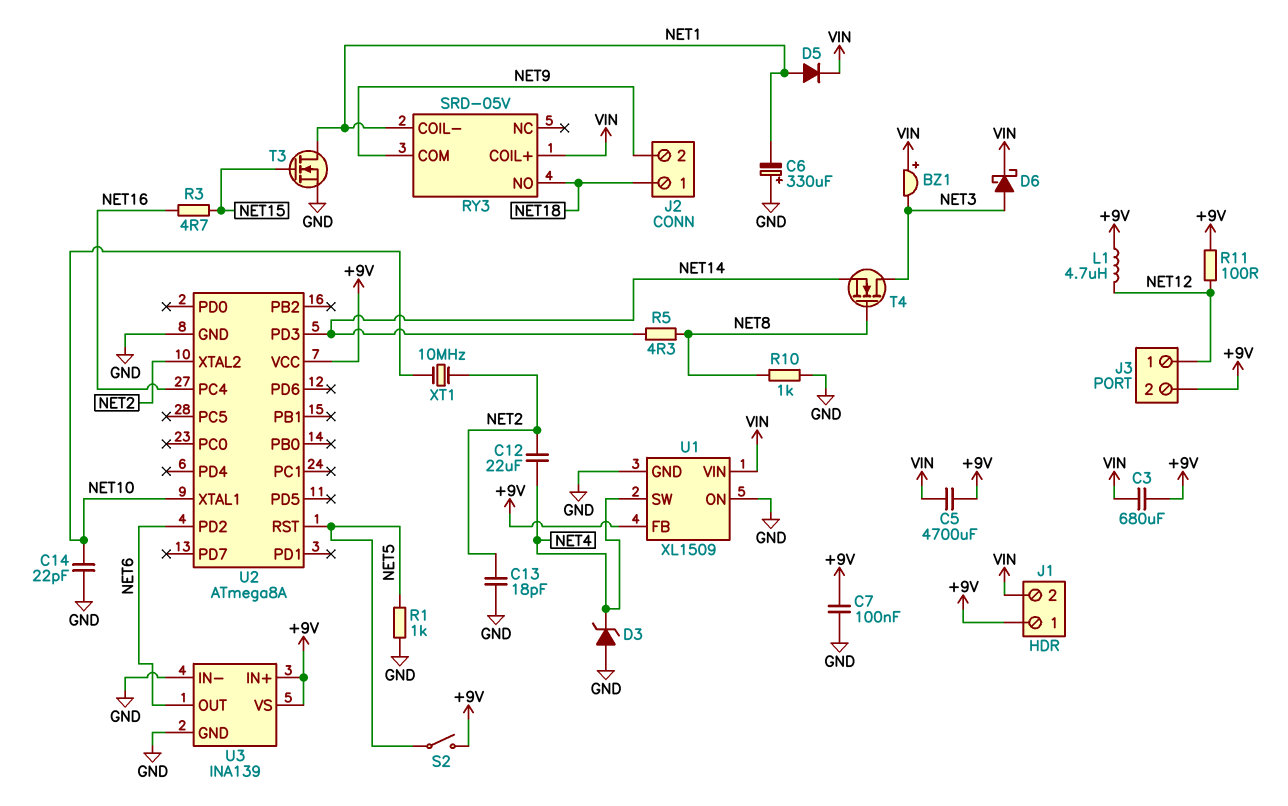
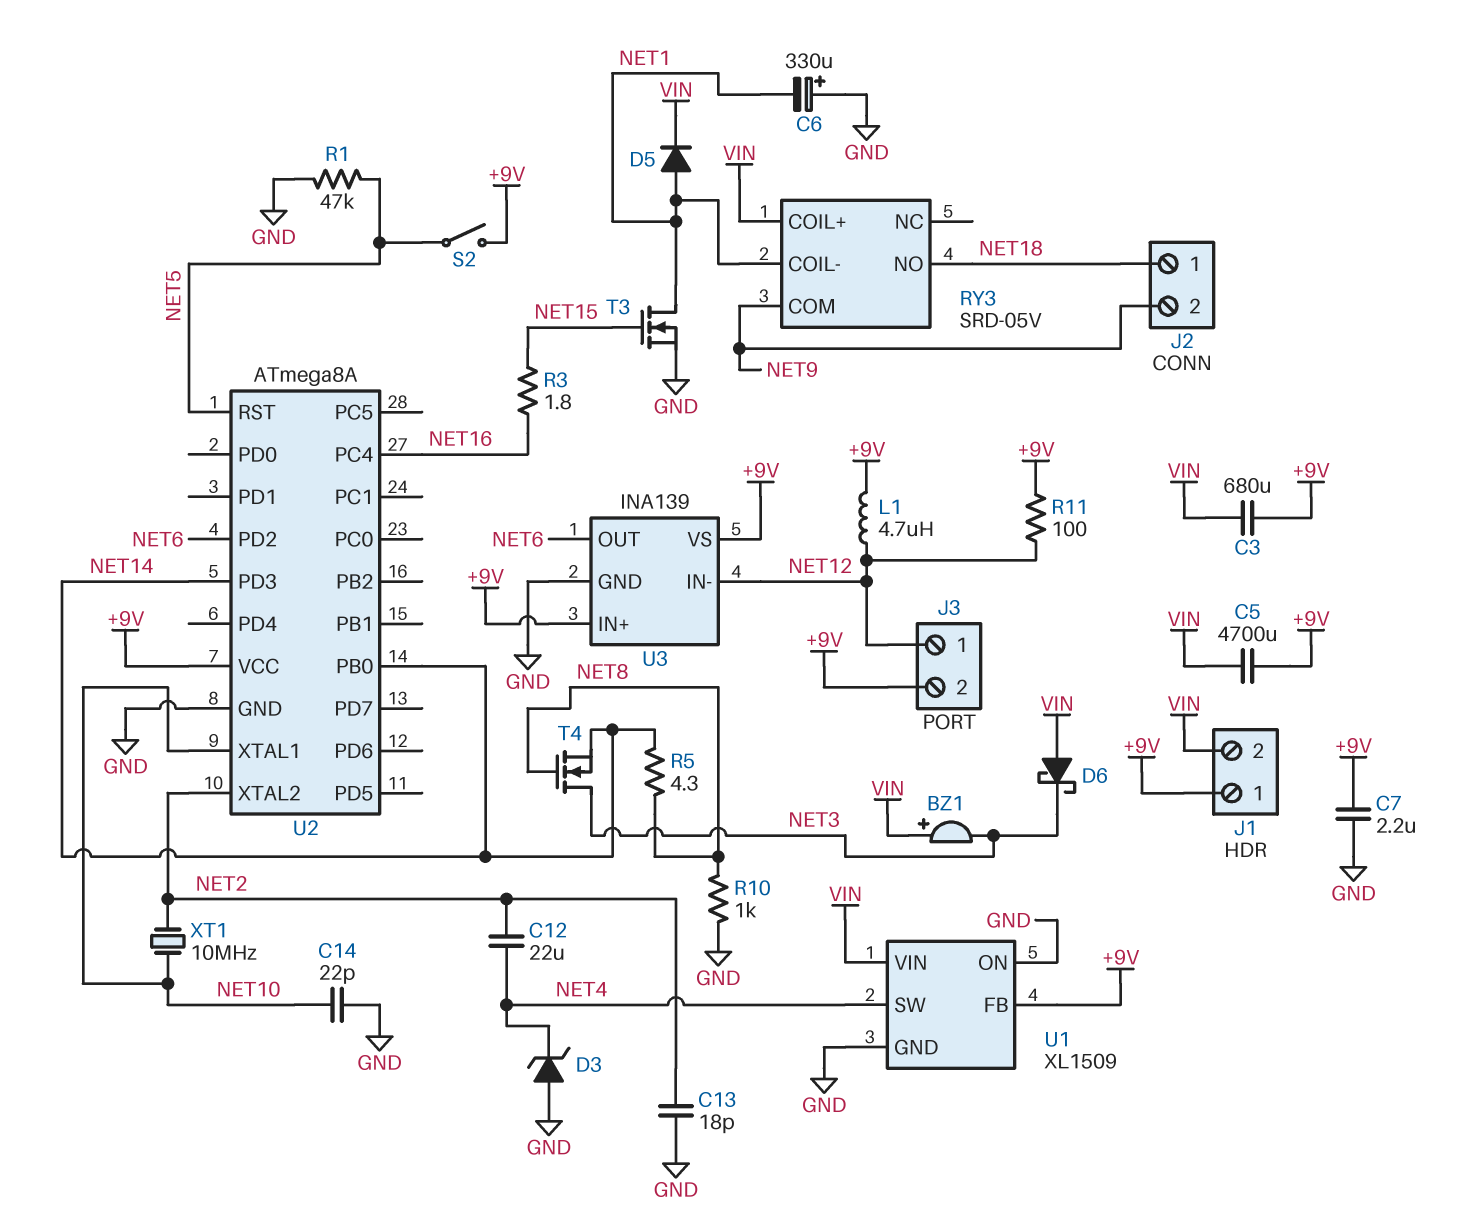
C7: 100nF (+9V, GND) -> 2.2uF (+9V, GND)
D6: schottky (A NET3, K VIN) -> schottky (A VIN, K NET3)
R1: 1k (GND, NET5) -> 47k (GND, NET5)
R3: 4.7 (NET15, NET16) -> 1.8 (NET15, NET16)
U2 pin PB0: none -> NET14
U3 pin IN-: GND -> NET12

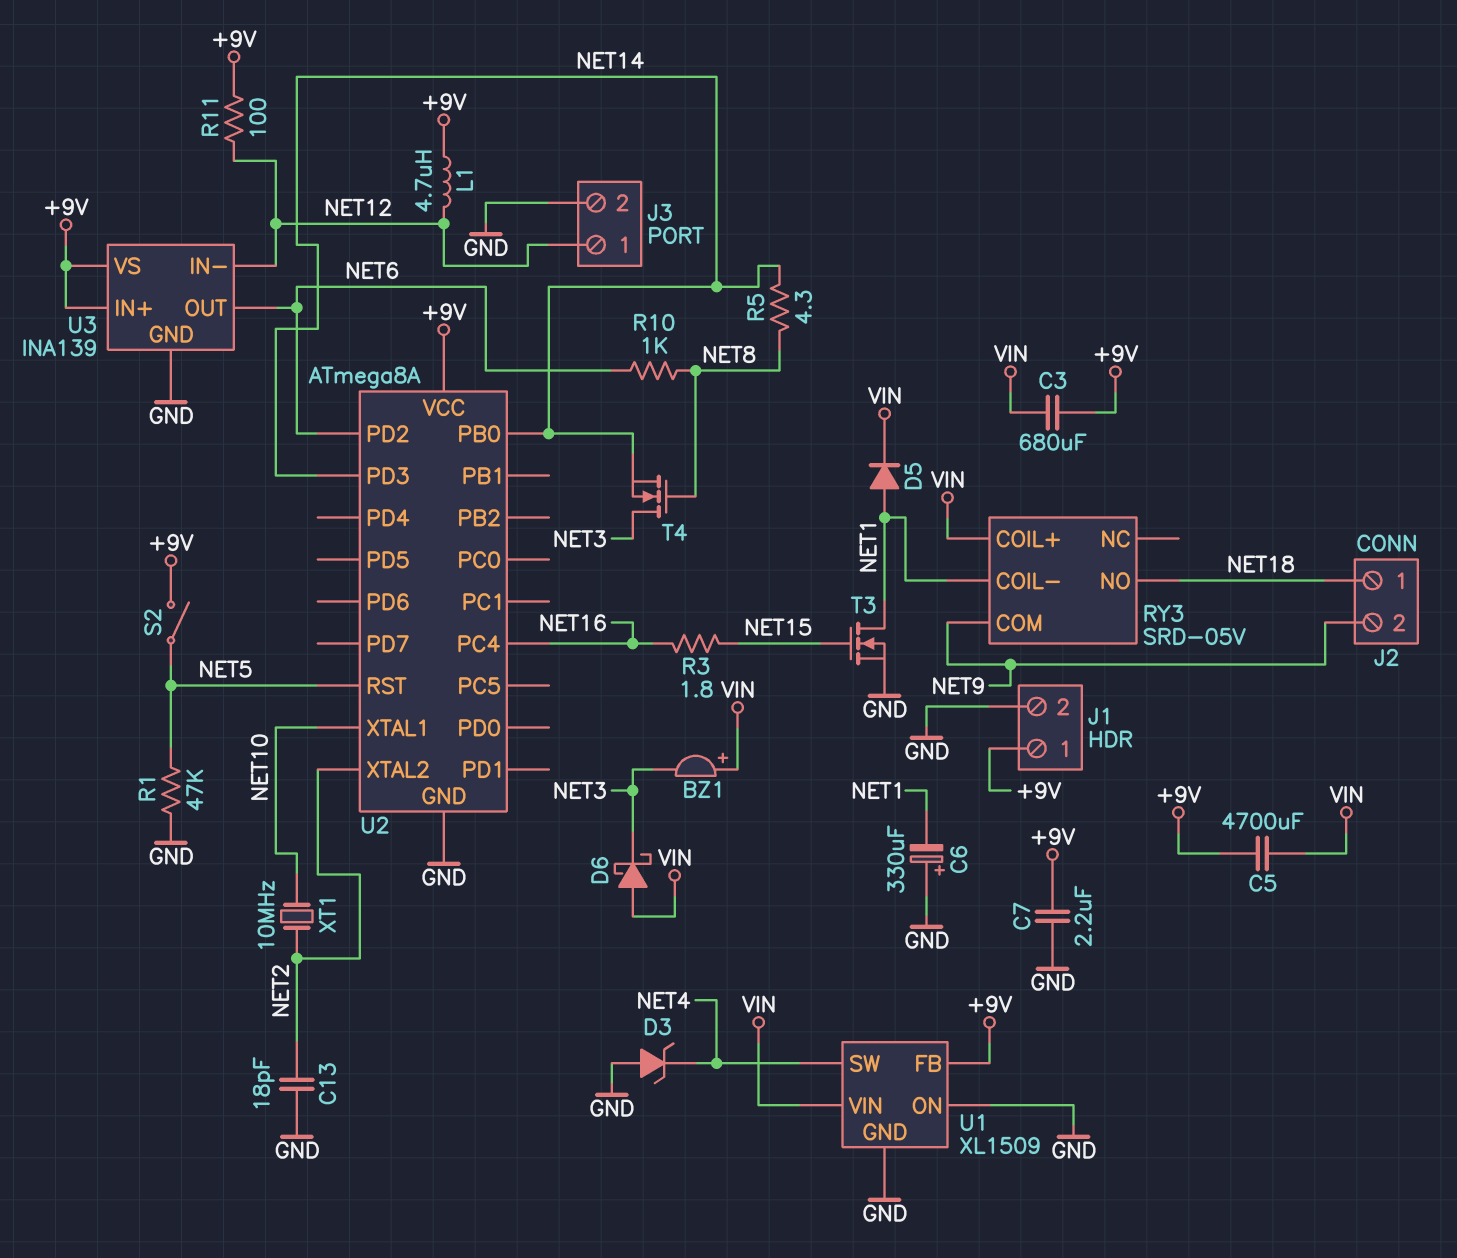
C12: 22uF (NET2, NET4) -> none
C14: 22pF (GND, NET10) -> none
J1 pin 2: VIN -> GND
J3 pin 2: +9V -> GND
R10: 1k (GND, NET8) -> 1k (NET6, NET8)

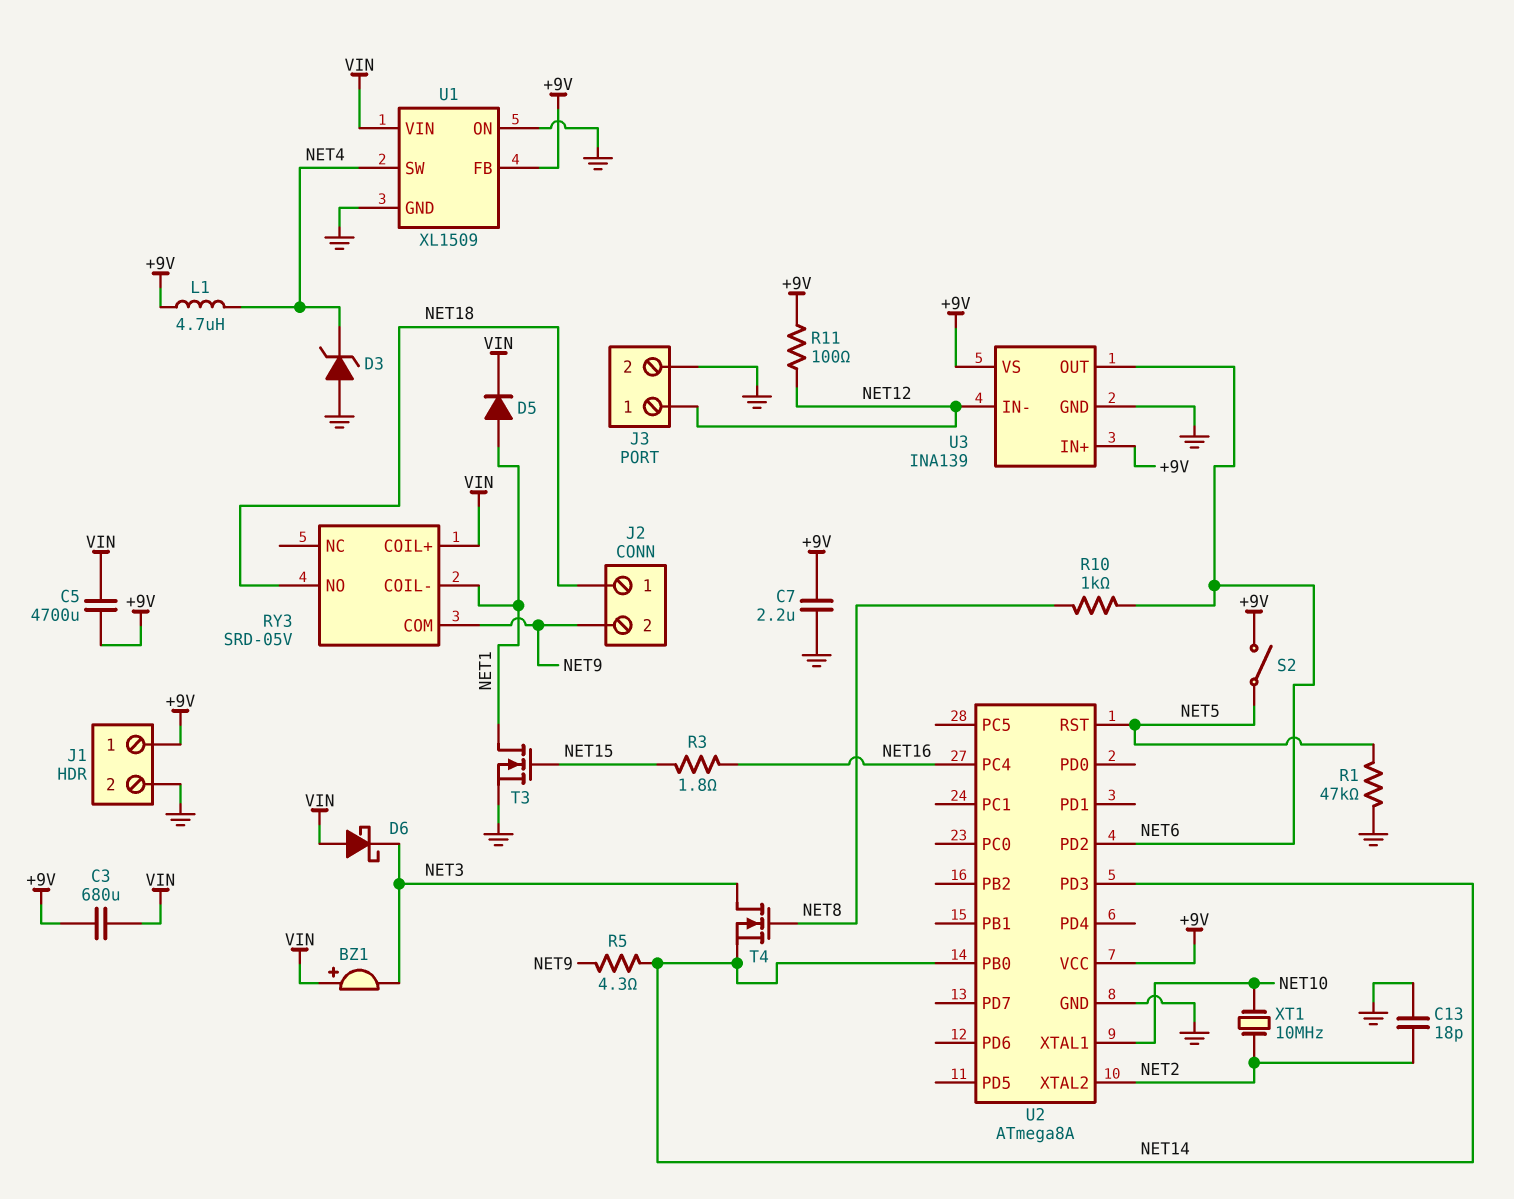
C6: 330uF (plus GND, minus NET1) -> none
L1: 4.7uH (+9V, NET12) -> 4.7uH (+9V, NET4)
R5: 4.3 (NET8, NET14) -> 4.3 (NET9, NET14)

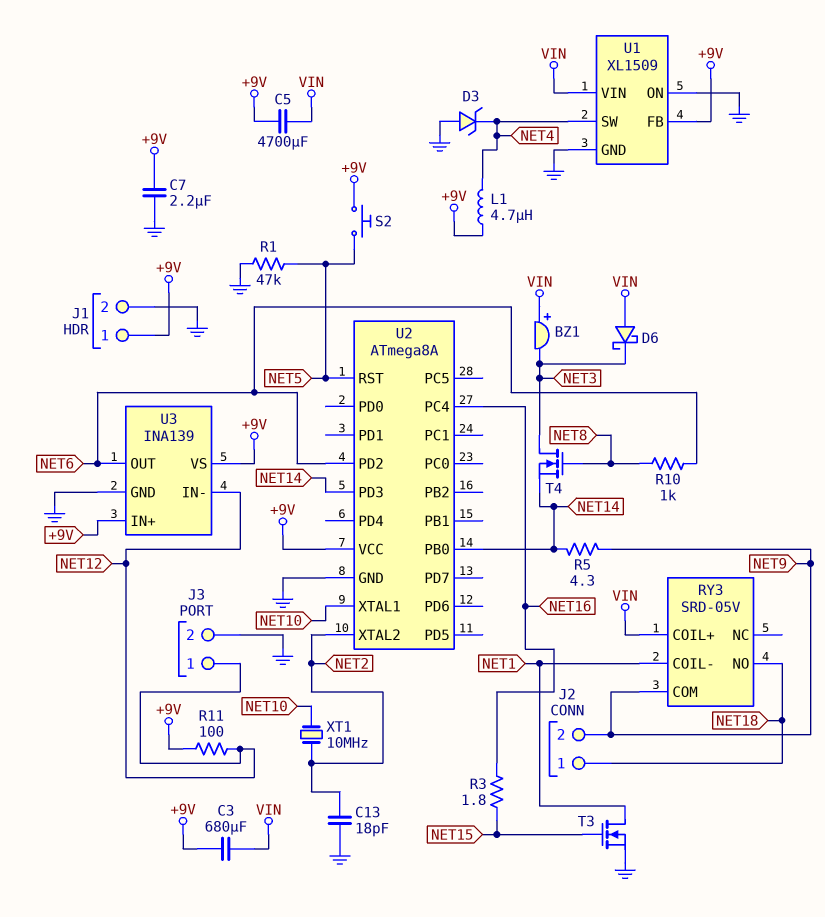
D5: diode (A NET1, K VIN) -> none
S2: switch (+9V, NET5) -> button (+9V, NET5)

